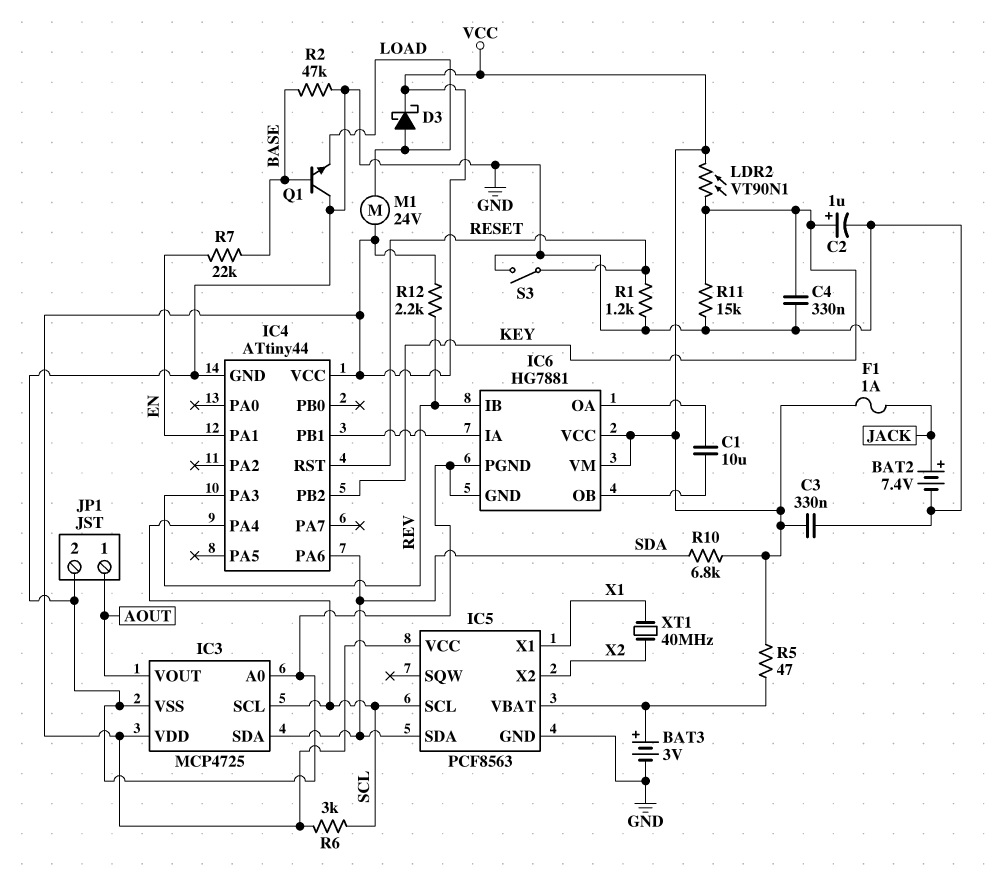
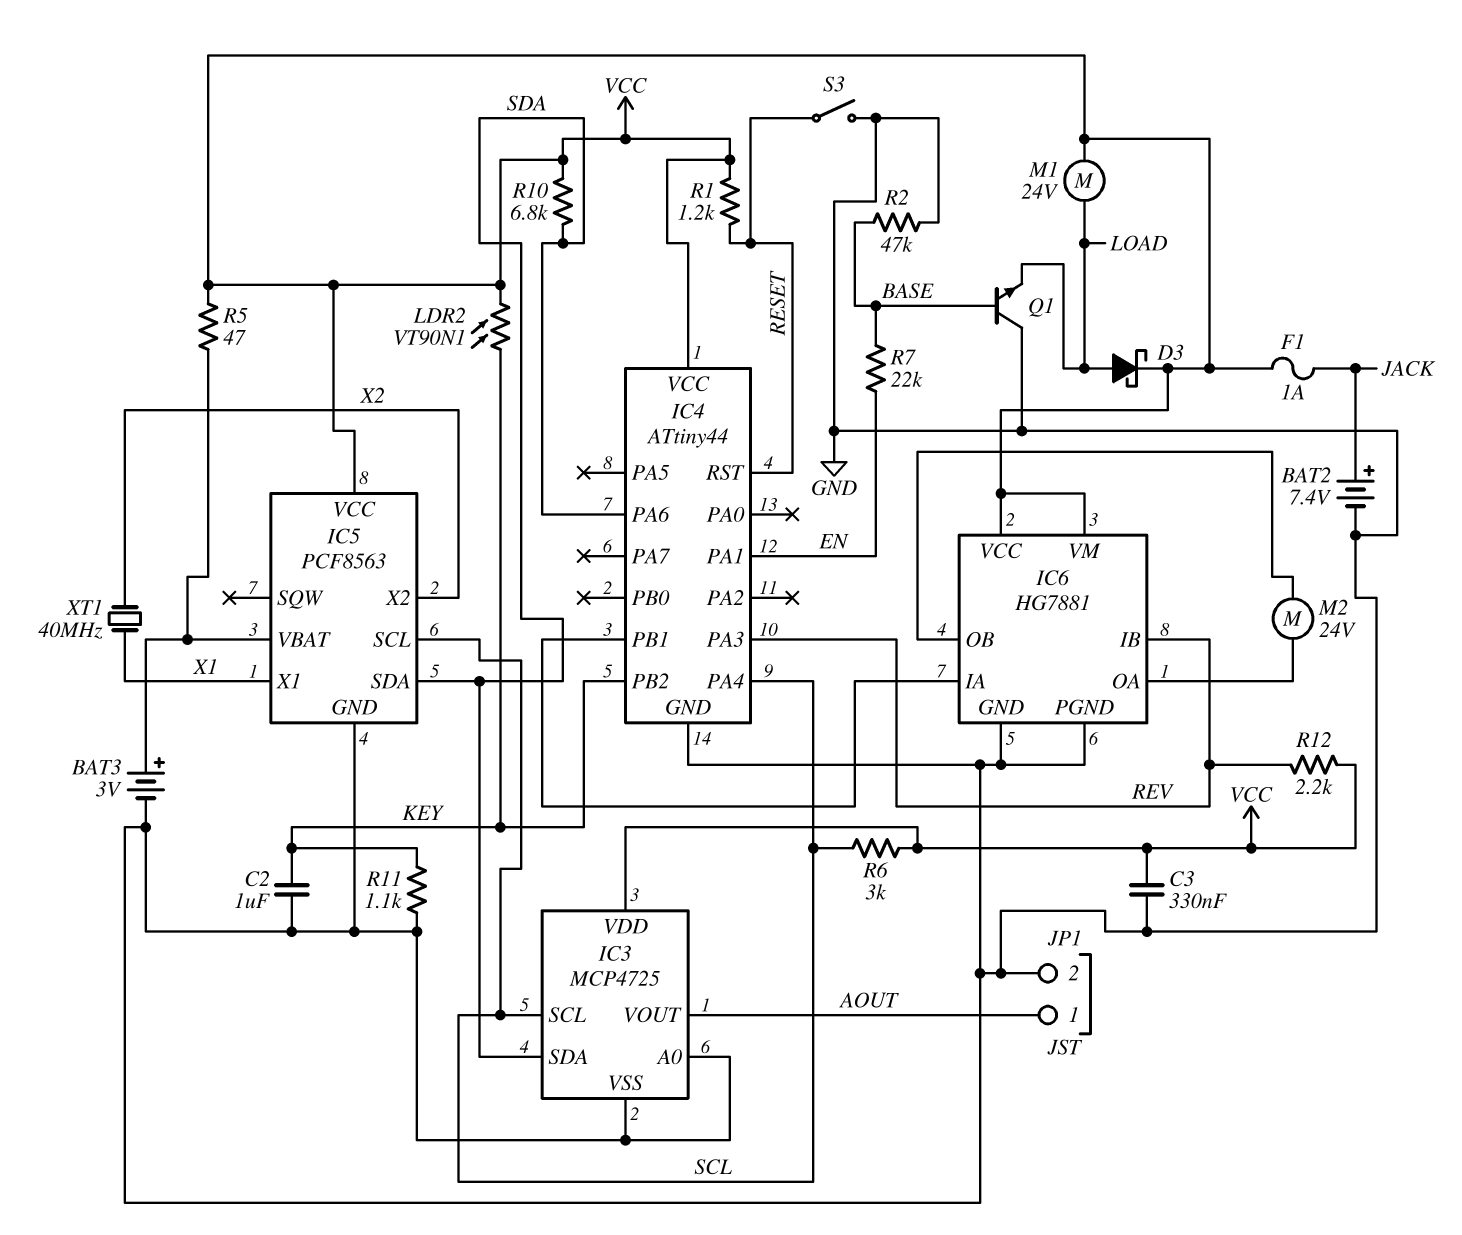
C1: 10uF (IC6/OA, IC6/OB) -> none
C2: 1uF (plus KEY, minus GND) -> 1uF (GND, KEY)
C4: 330nF (GND, KEY) -> none
M2: none -> motor 24V (IC6/OA, IC6/OB)
R1: 1.2k (GND, RESET) -> 1.2k (RESET, VCC)
R11: 15k (GND, KEY) -> 1.1k (GND, KEY)

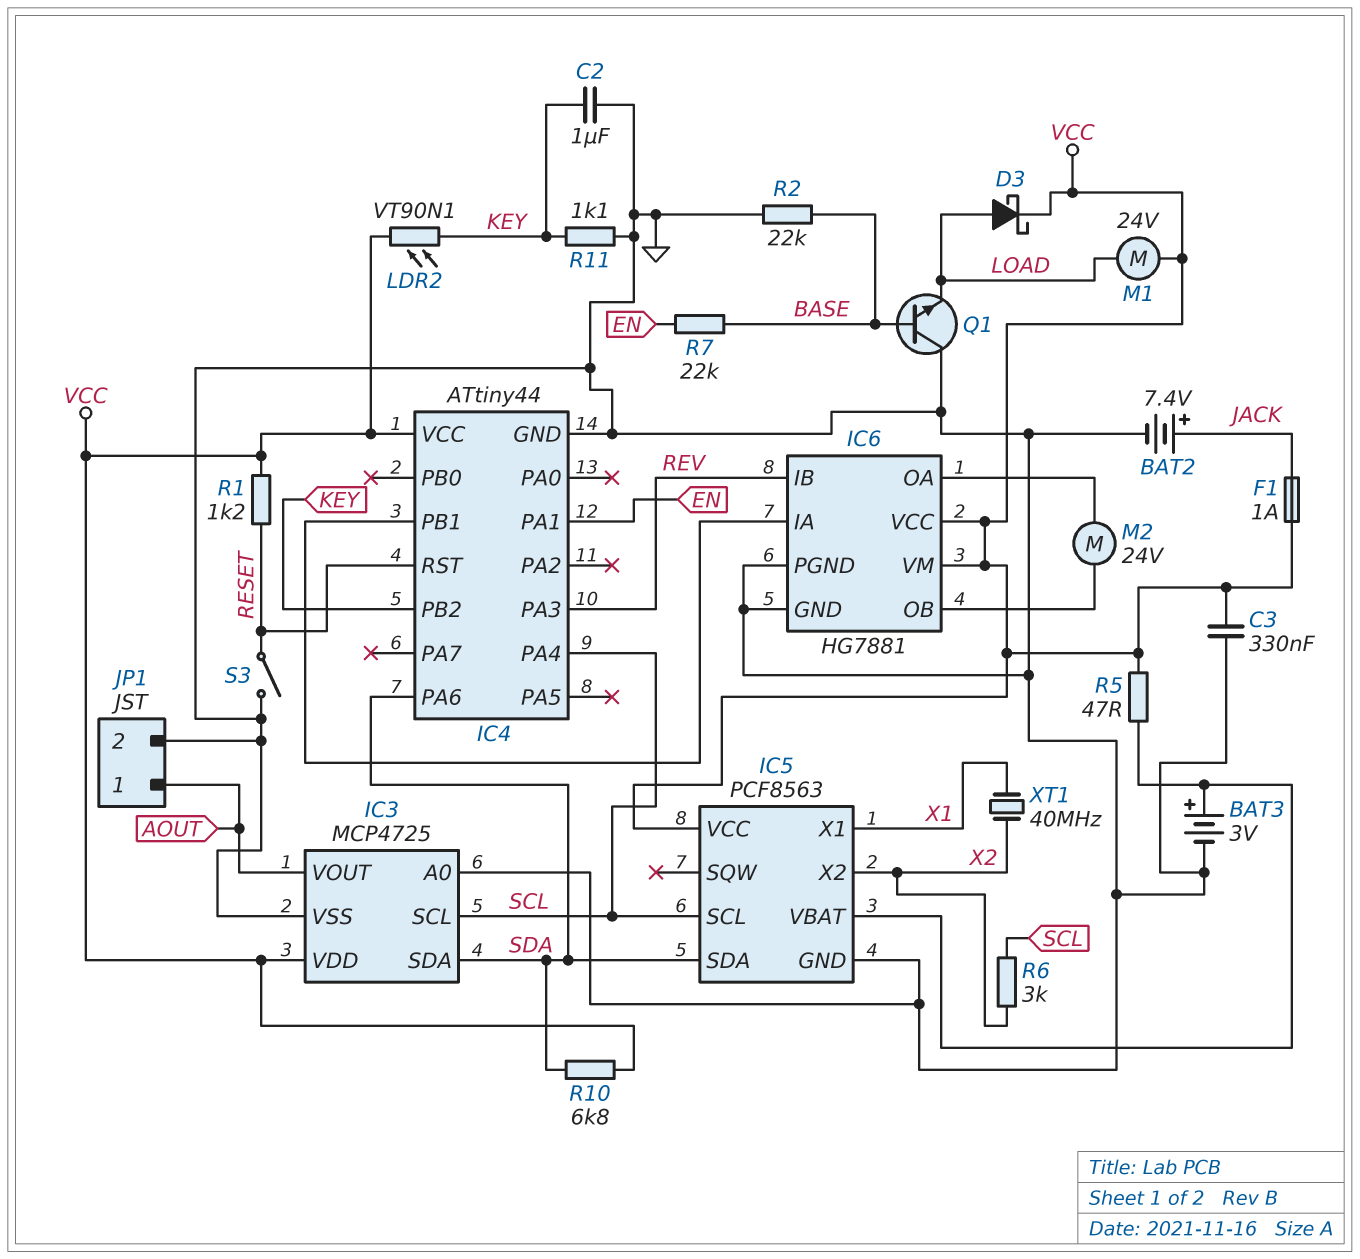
R2: 47k (BASE, GND) -> 22k (BASE, GND)
R6: 3k (SCL, VCC) -> 3k (SCL, X2)
R12: 2.2k (REV, VCC) -> none

